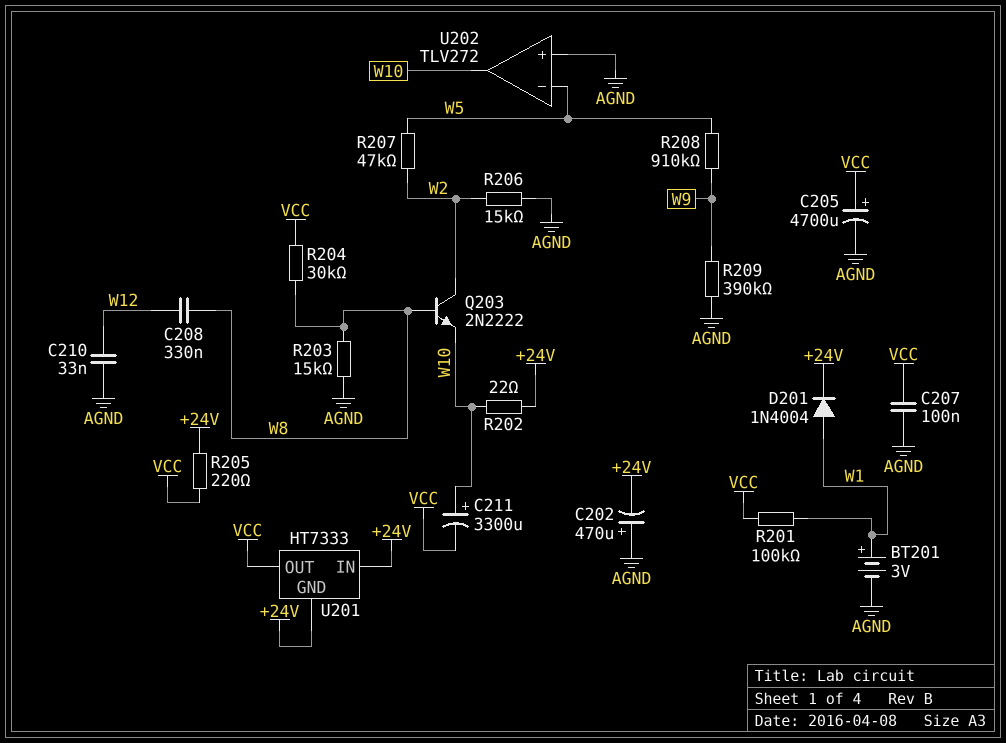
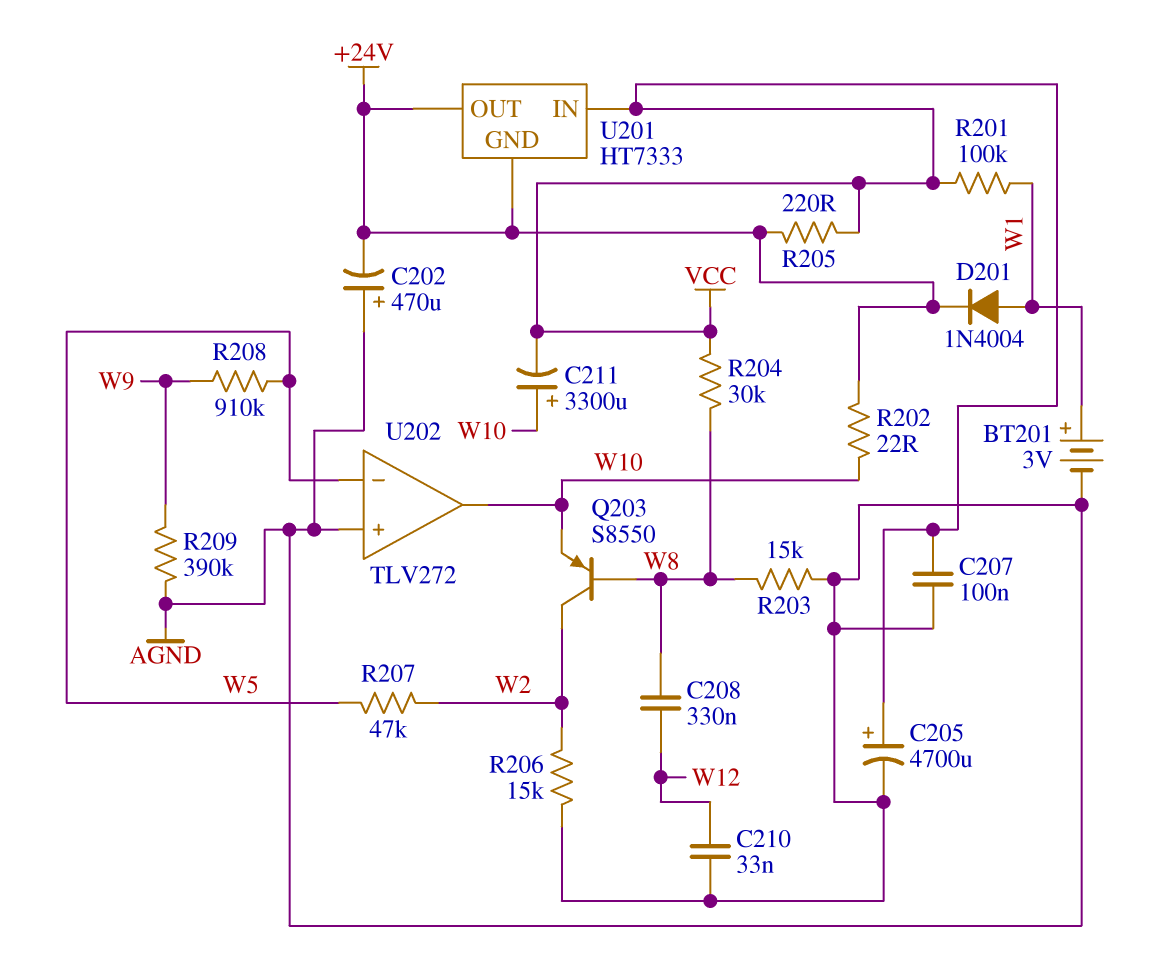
Q203: NPN 2N2222 (B W8, C W2, E W10) -> PNP S8550 (B W8, C W2, E W10)
U201 pin IN: +24V -> VCC
U201 pin OUT: VCC -> +24V

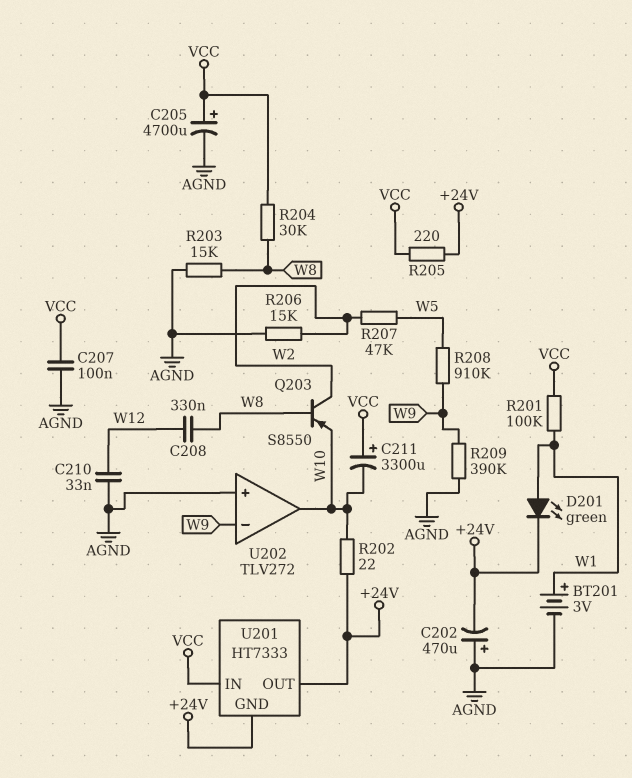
C211: 3300uF (plus W10, minus VCC) -> 3300uF (plus VCC, minus W10)
D201: diode 1N4004 (A W1, K +24V) -> LED green (A W1, K +24V)
U202 pin in-: W5 -> W9

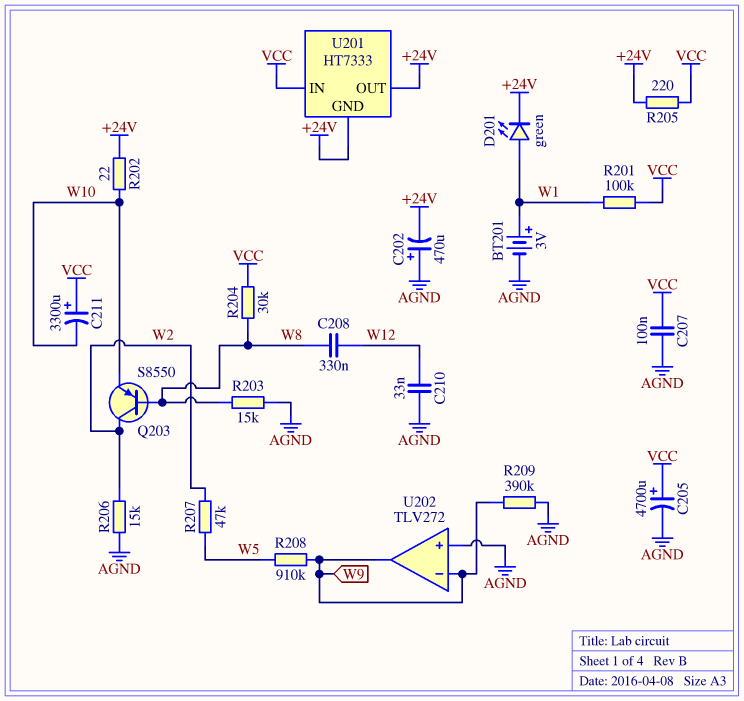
U202 pin out: W10 -> W9

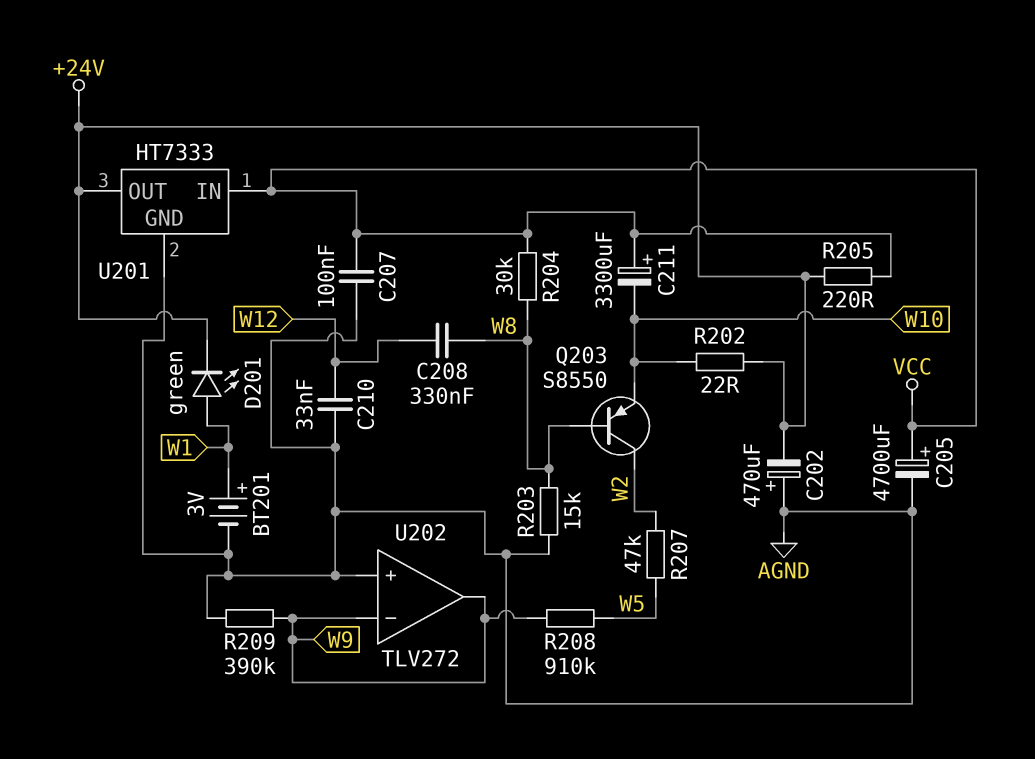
R201: 100k (VCC, W1) -> none
R206: 15k (AGND, W2) -> none
U201 pin GND: +24V -> AGND

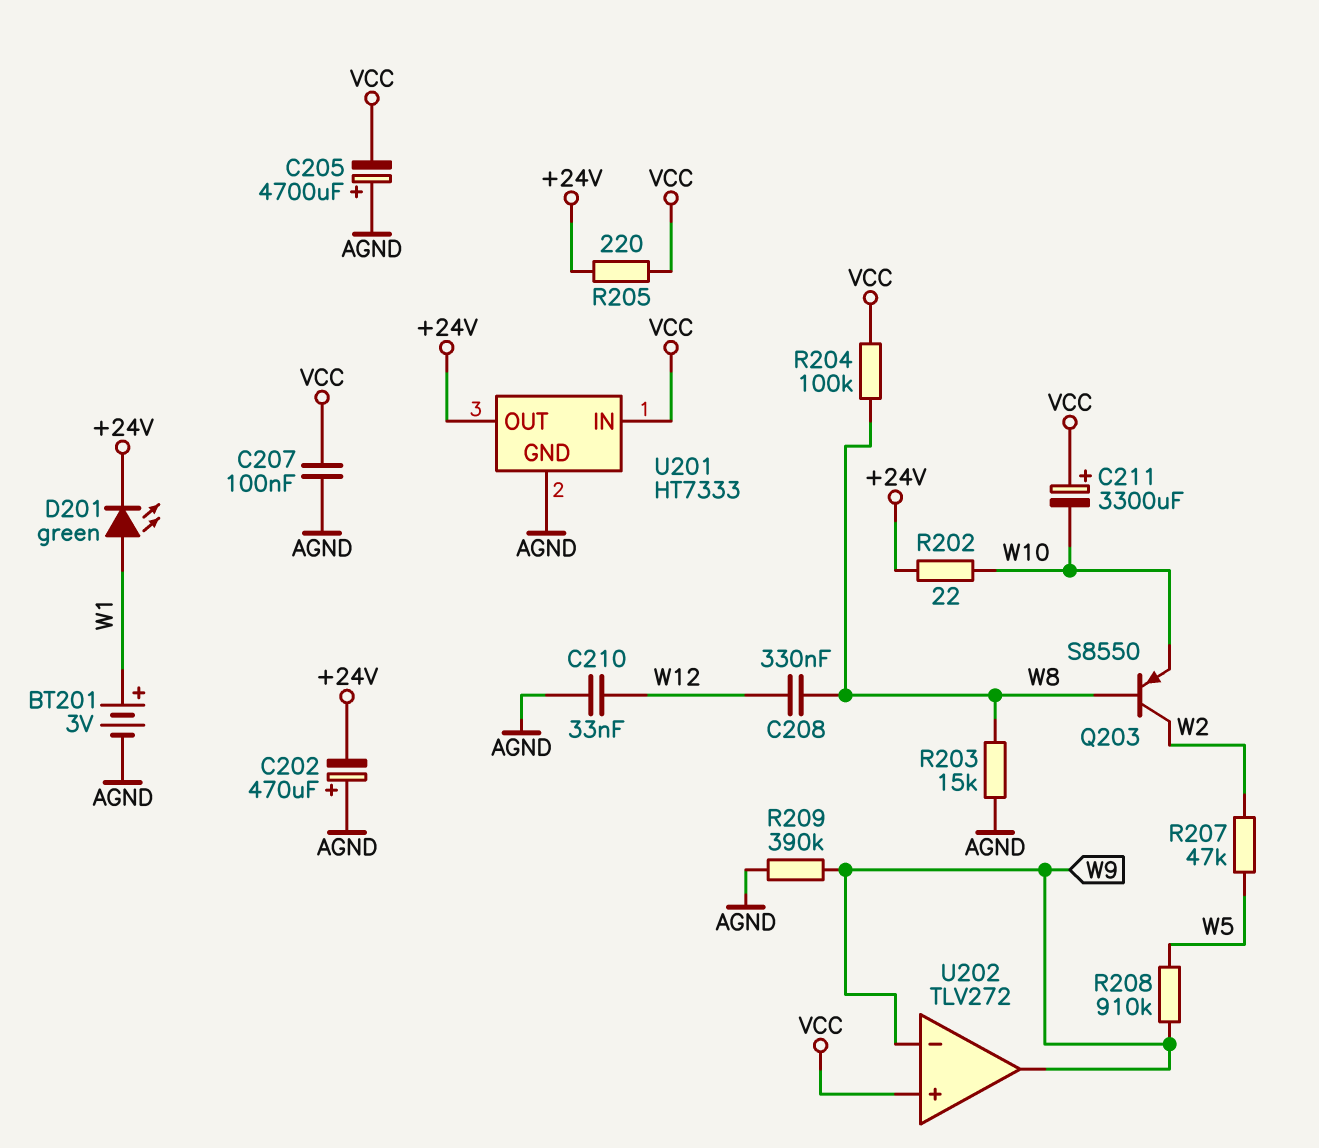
C205: 4700uF (plus VCC, minus AGND) -> 4700uF (plus AGND, minus VCC)
R204: 30k (VCC, W8) -> 100k (VCC, W8)
U202 pin in+: AGND -> VCC

